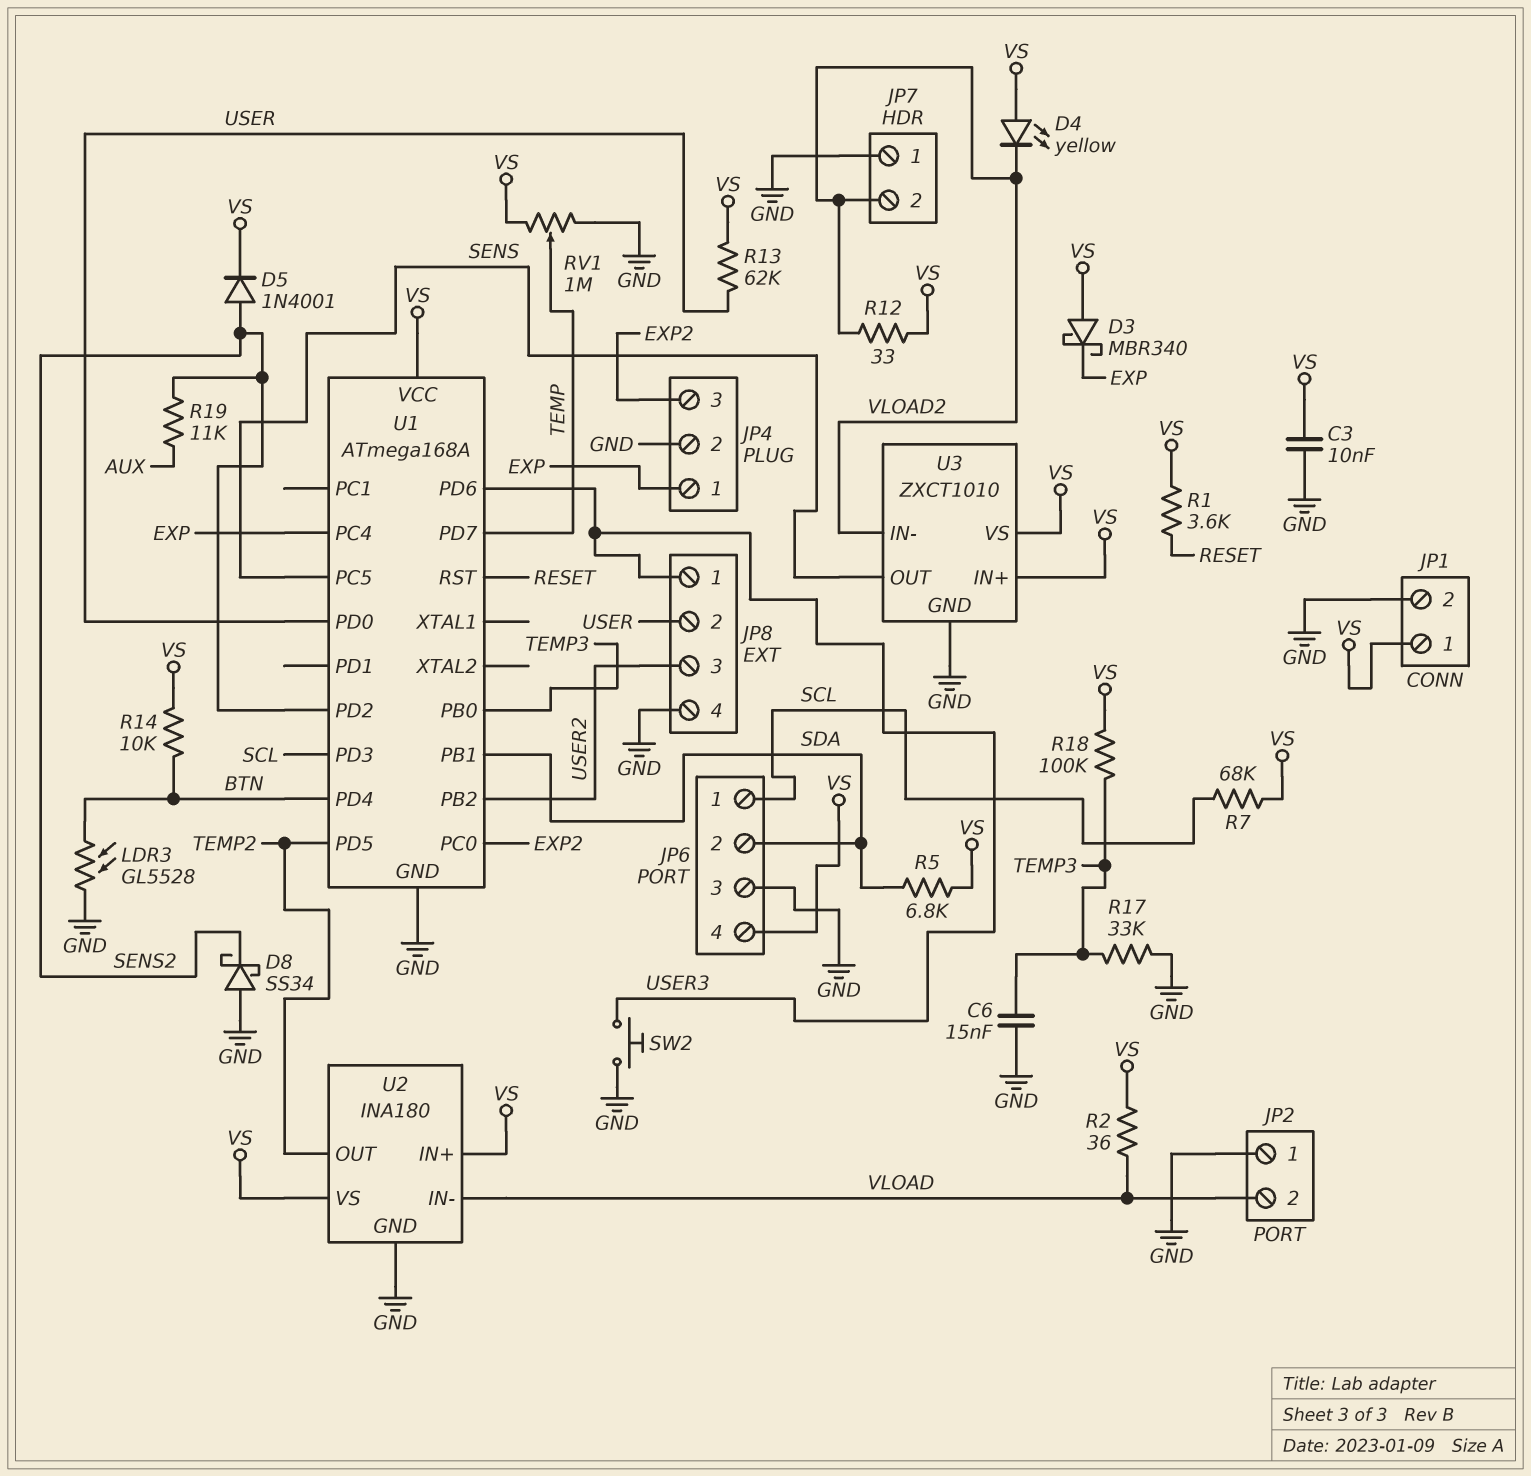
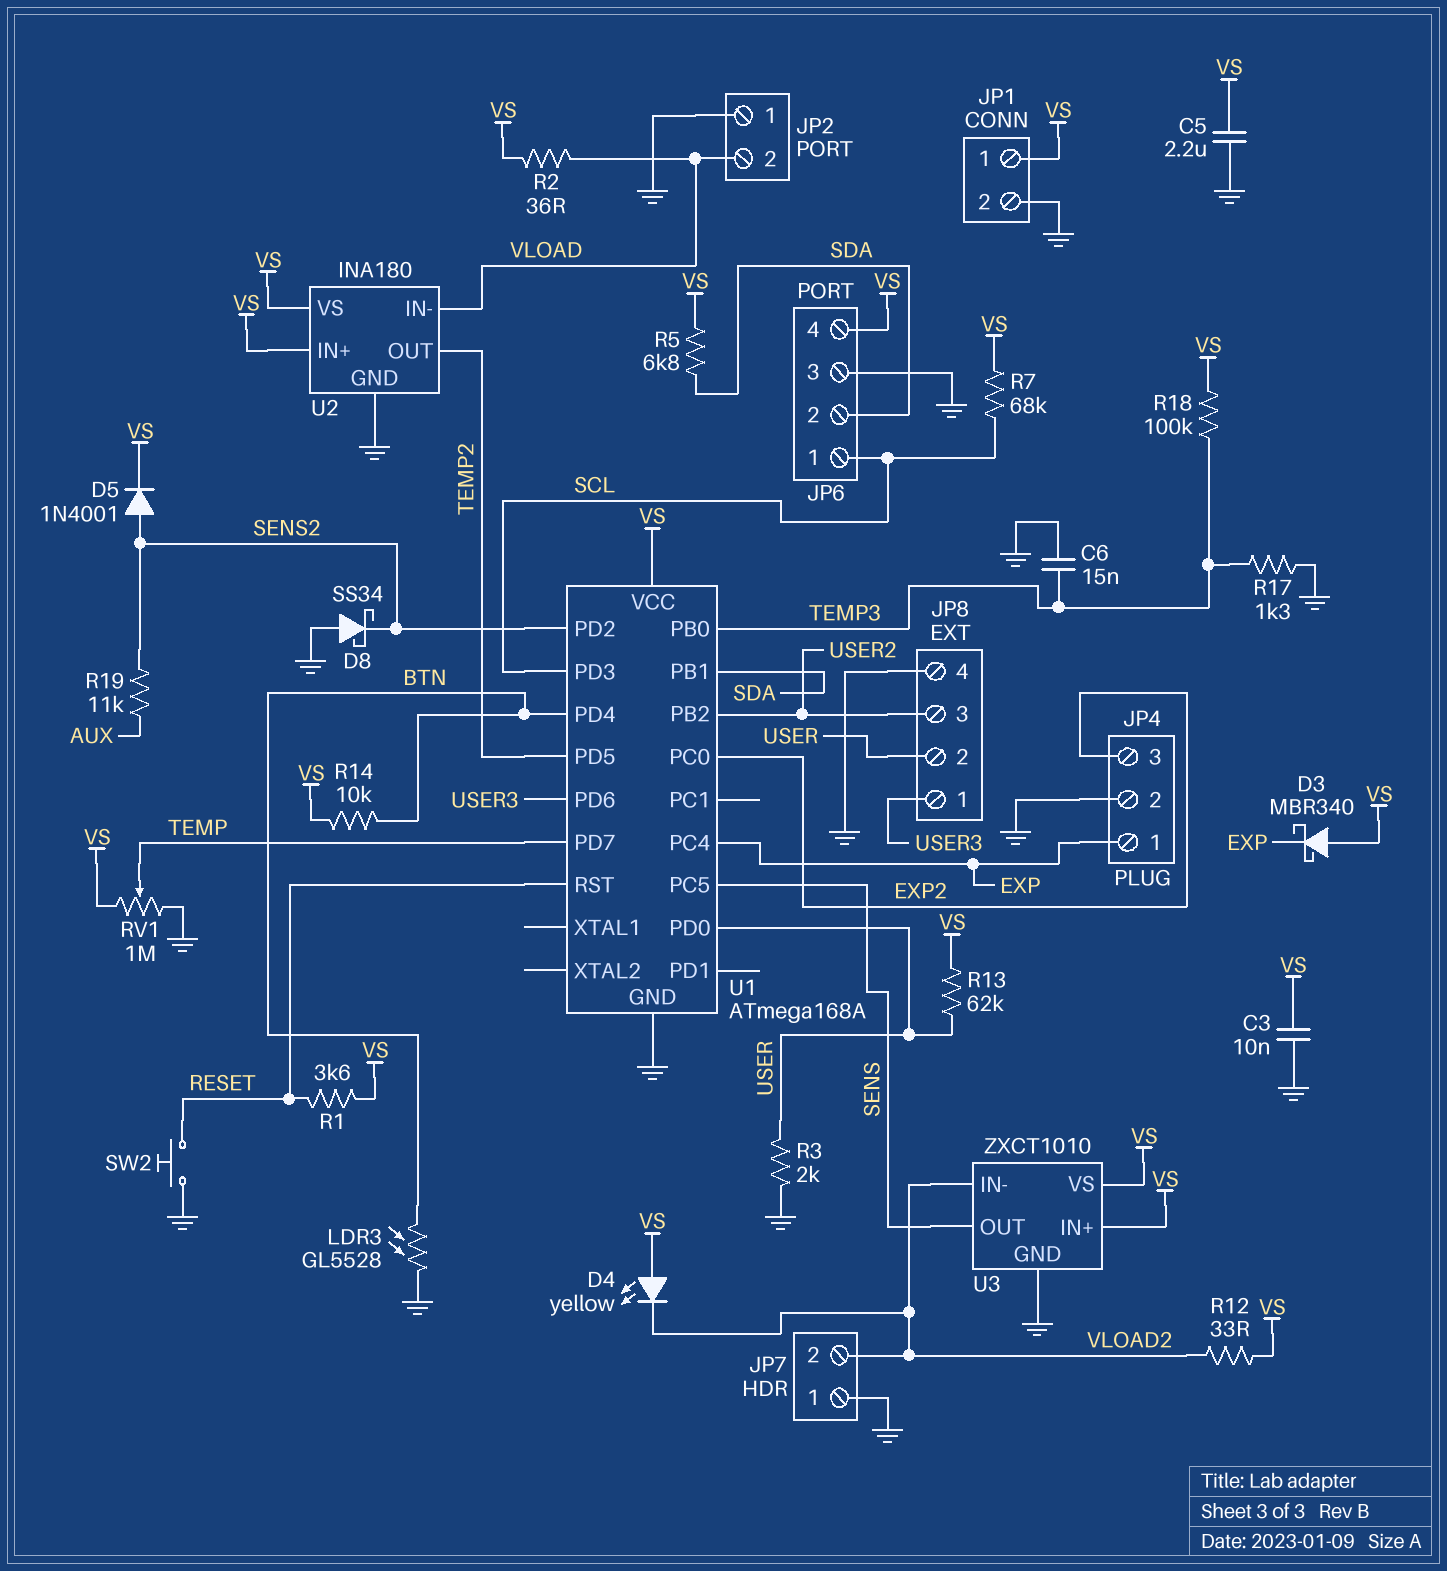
C5: none -> 2.2uF (GND, VS)
R3: none -> 2k (GND, USER)
R17: 33k (GND, TEMP3) -> 1.3k (GND, TEMP3)
SW2: button (GND, USER3) -> button (GND, RESET)

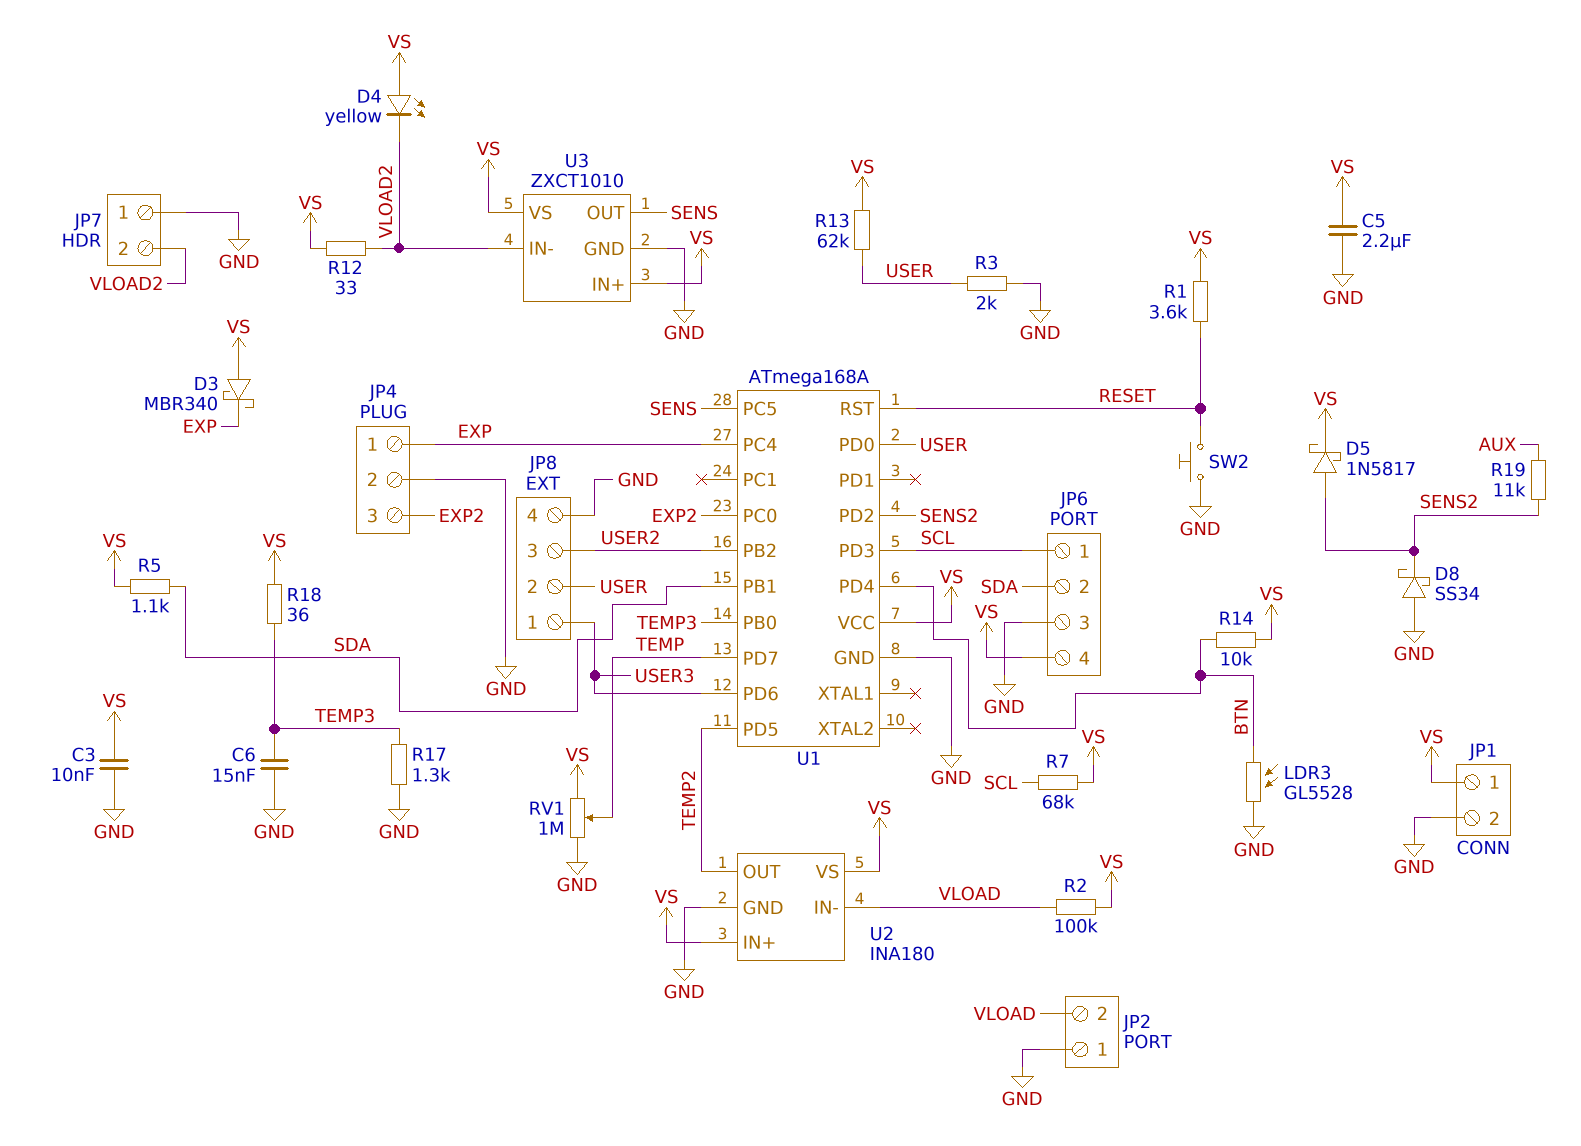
D5: diode 1N4001 (A SENS2, K VS) -> schottky 1N5817 (A SENS2, K VS)
R2: 36 (VLOAD, VS) -> 100k (VLOAD, VS)
R5: 6.8k (SDA, VS) -> 1.1k (SDA, VS)
R18: 100k (TEMP3, VS) -> 36 (TEMP3, VS)

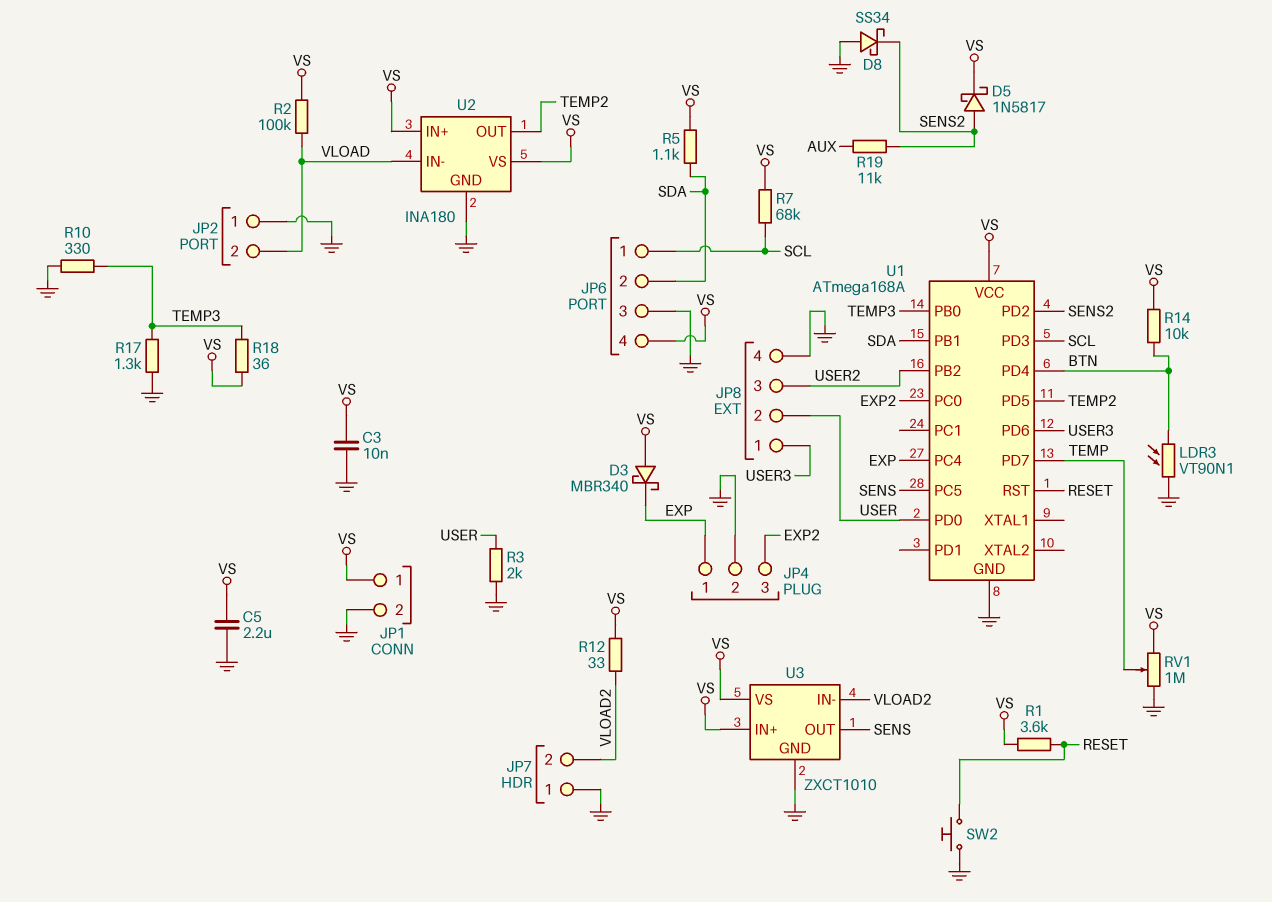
C6: 15nF (GND, TEMP3) -> none
D4: LED yellow (A VS, K VLOAD2) -> none
LDR3: GL5528 (BTN, GND) -> VT90N1 (BTN, GND)
R10: none -> 330 (GND, TEMP3)
R13: 62k (USER, VS) -> none

